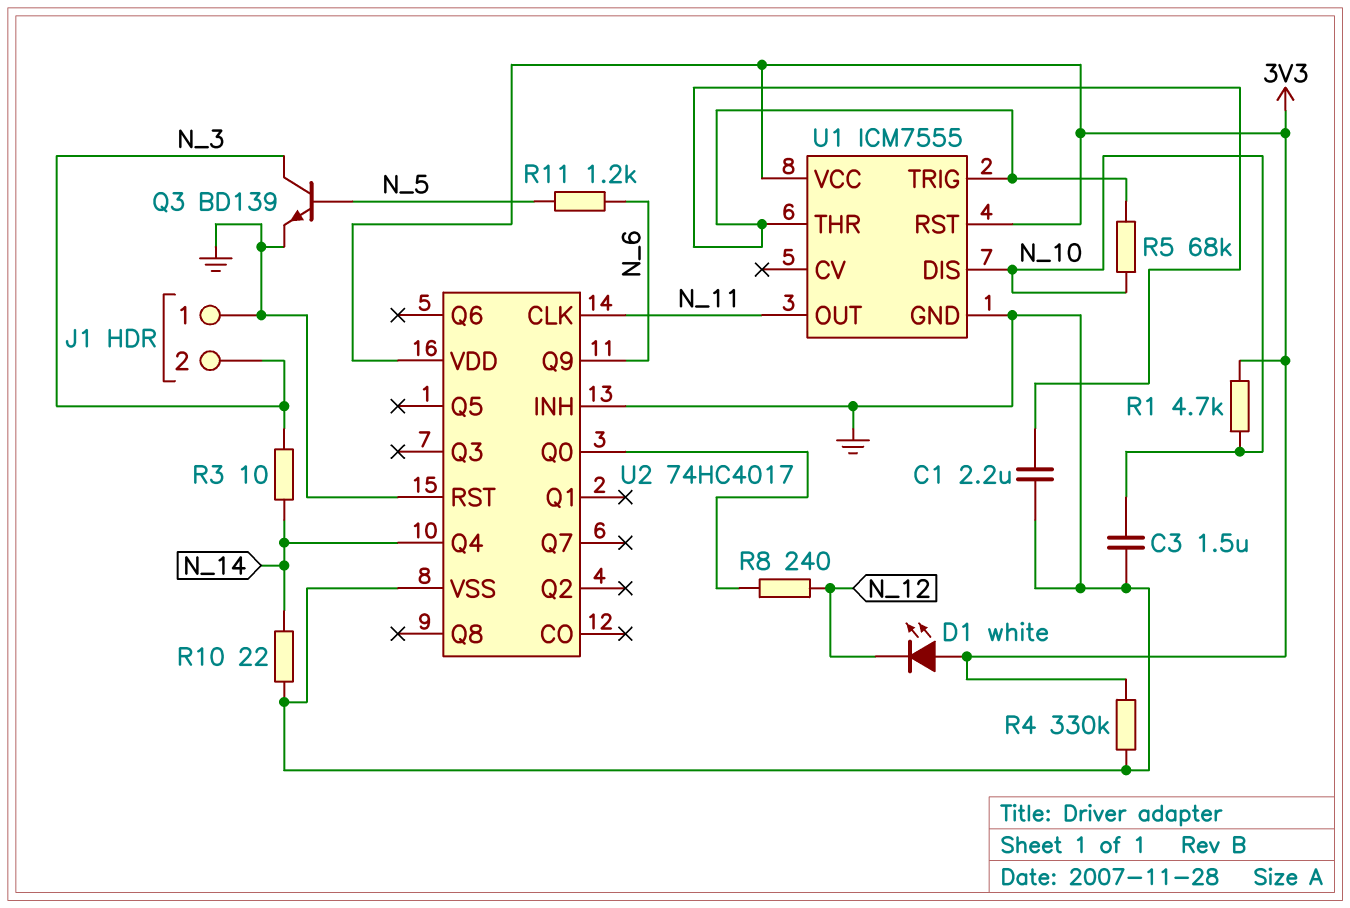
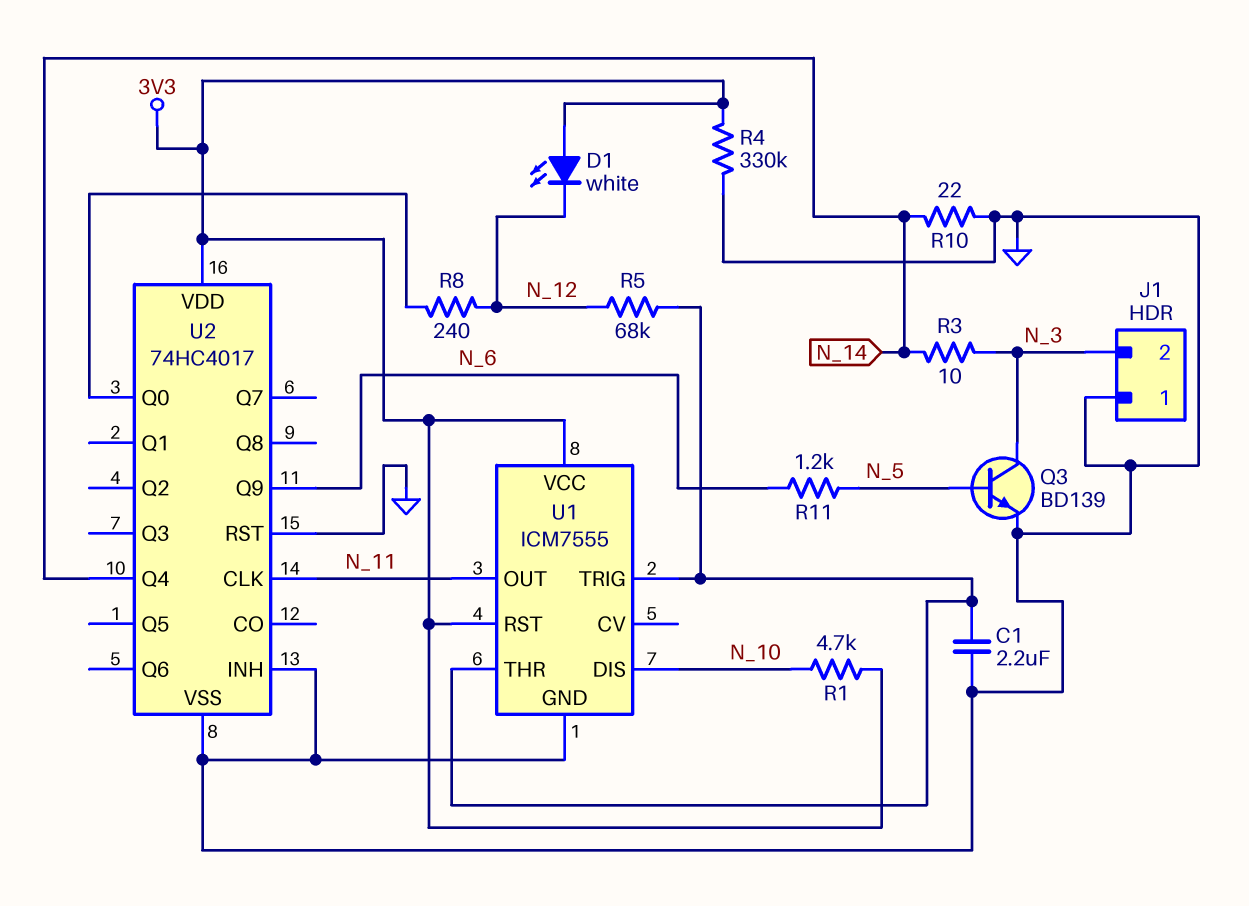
C3: 1.5uF (GND, N_10) -> none
R5: 68k (N_10, U1/THR) -> 68k (N_12, U1/THR)

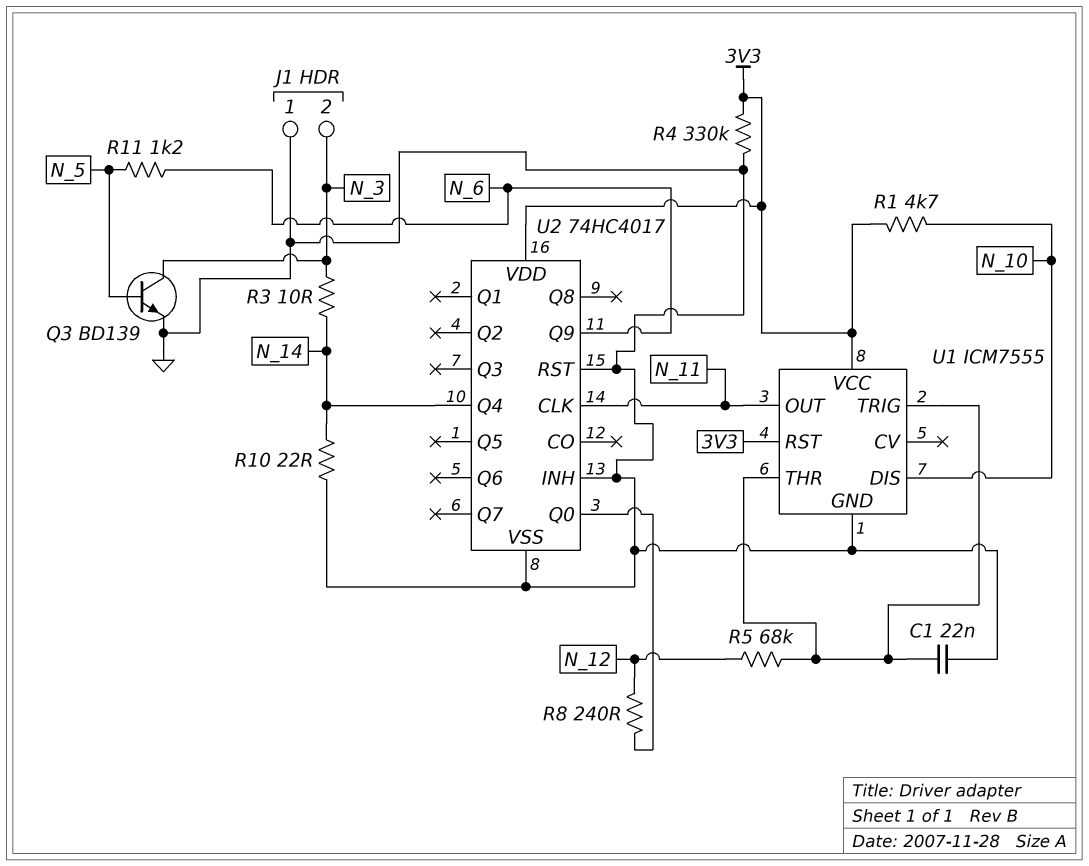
C1: 2.2uF (GND, U1/THR) -> 22nF (GND, U1/THR)
D1: LED white (A 3V3, K N_12) -> none

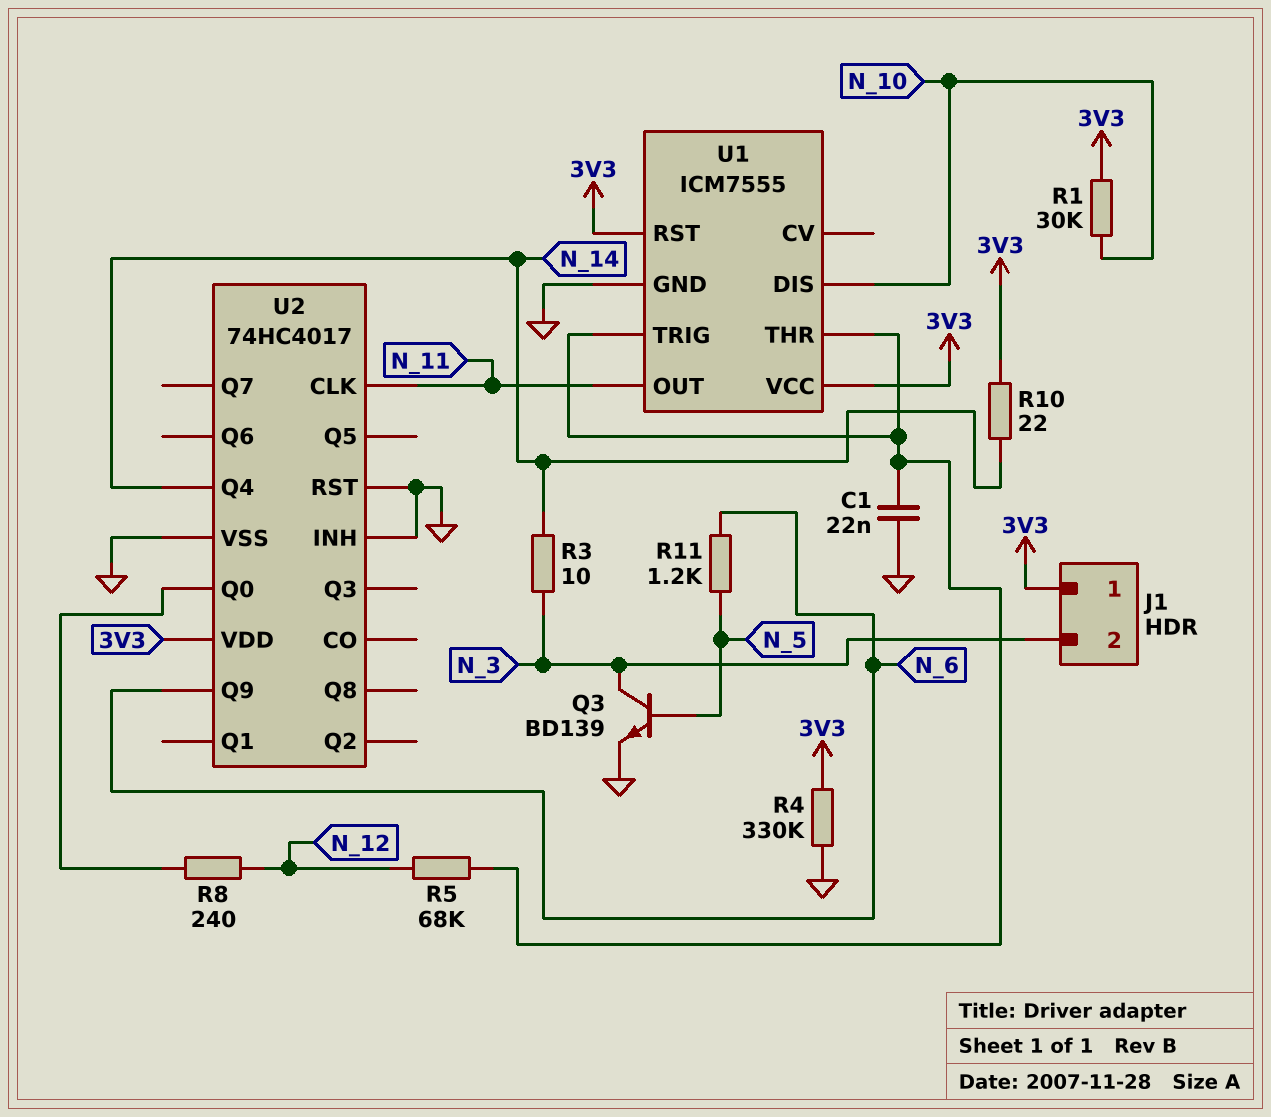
J1 pin 1: GND -> 3V3
R1: 4.7k (3V3, N_10) -> 30k (3V3, N_10)
R10: 22 (GND, N_14) -> 22 (3V3, N_14)

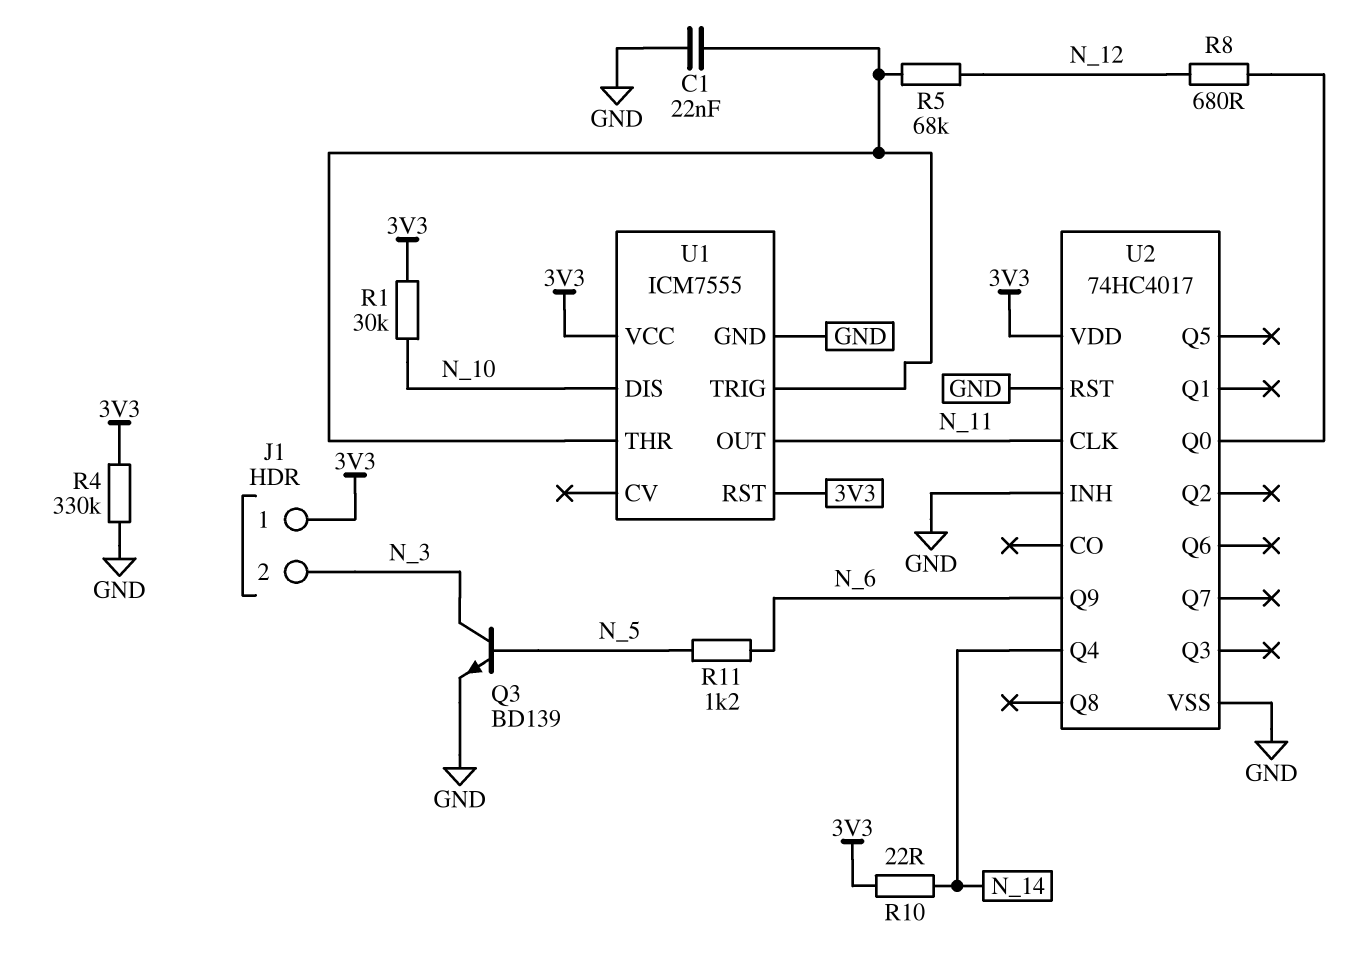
R3: 10 (N_3, N_14) -> none
R8: 240 (N_12, U2/Q0) -> 680 (N_12, U2/Q0)

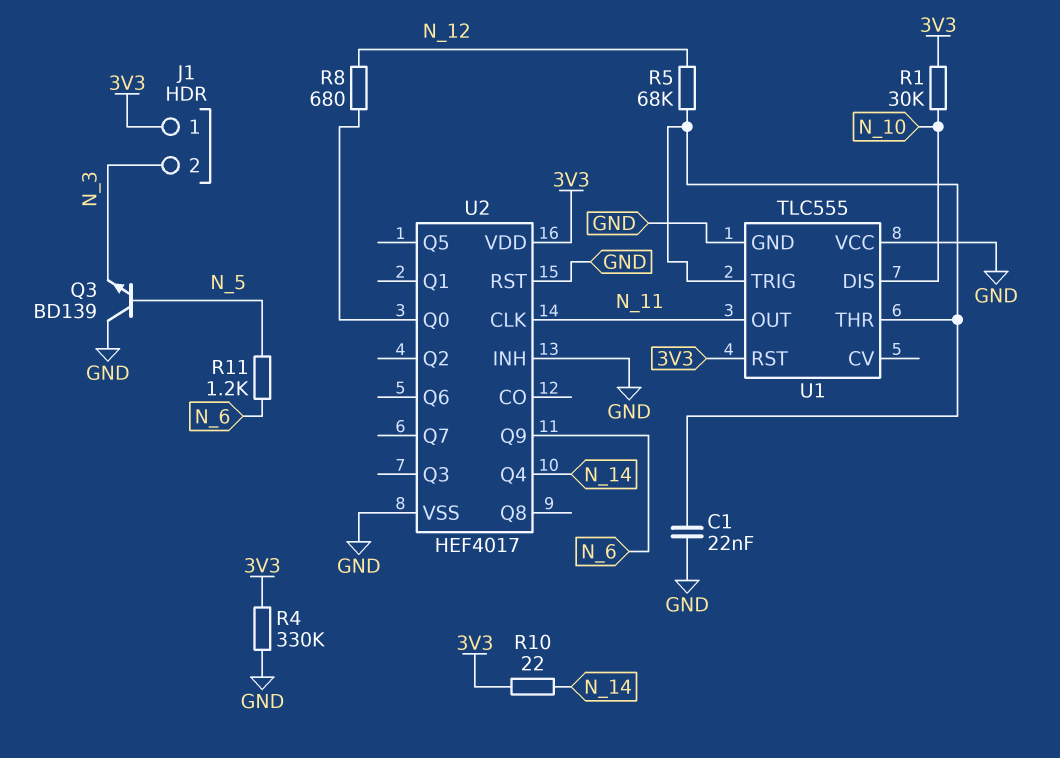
Q3: NPN BD139 (B N_5, C N_3, E GND) -> NPN BD139 (B N_5, C GND, E N_3)
U1: ICM7555 -> TLC555
U1 pin VCC: 3V3 -> GND
U2: 74HC4017 -> HEF4017

